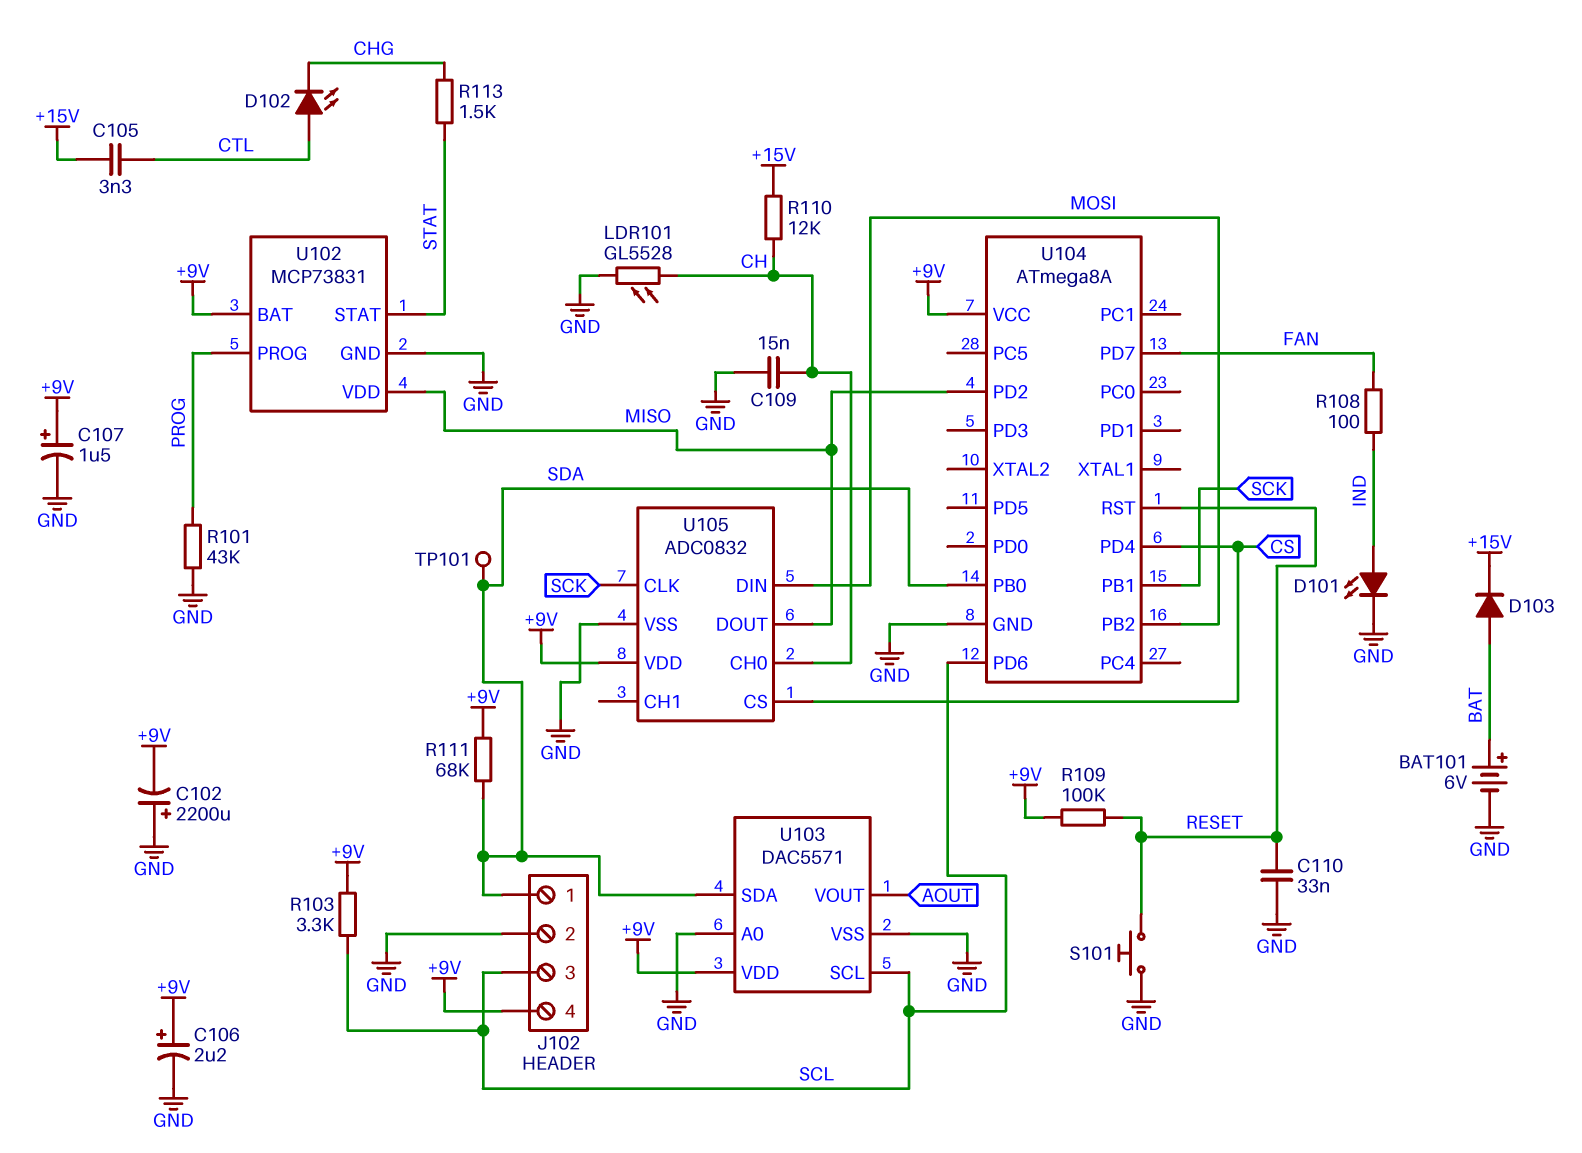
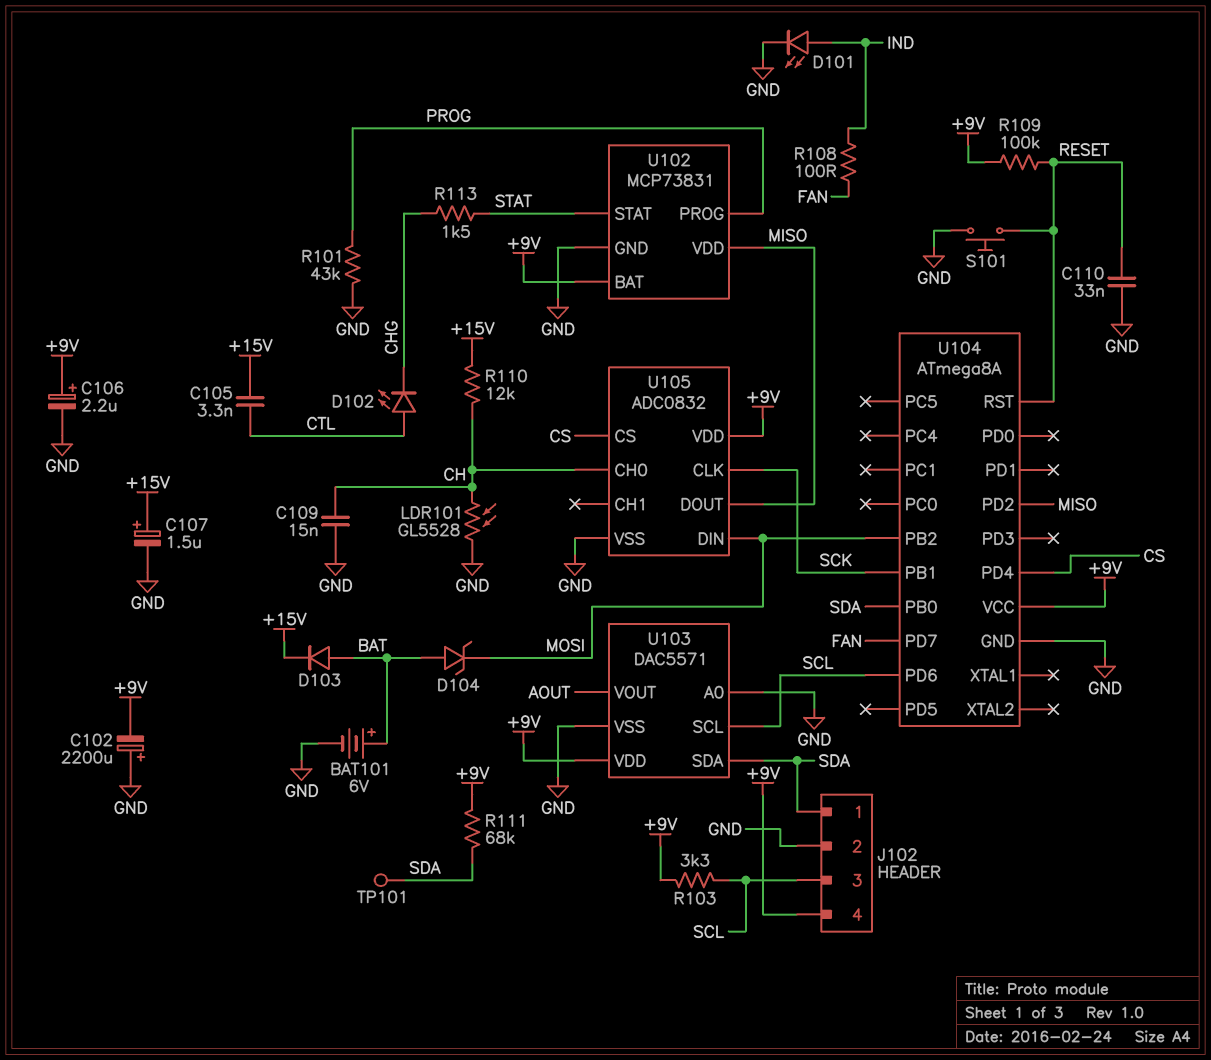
C107: 1.5uF (plus +9V, minus GND) -> 1.5uF (plus +15V, minus GND)
D104: none -> zener (A BAT, K MOSI)

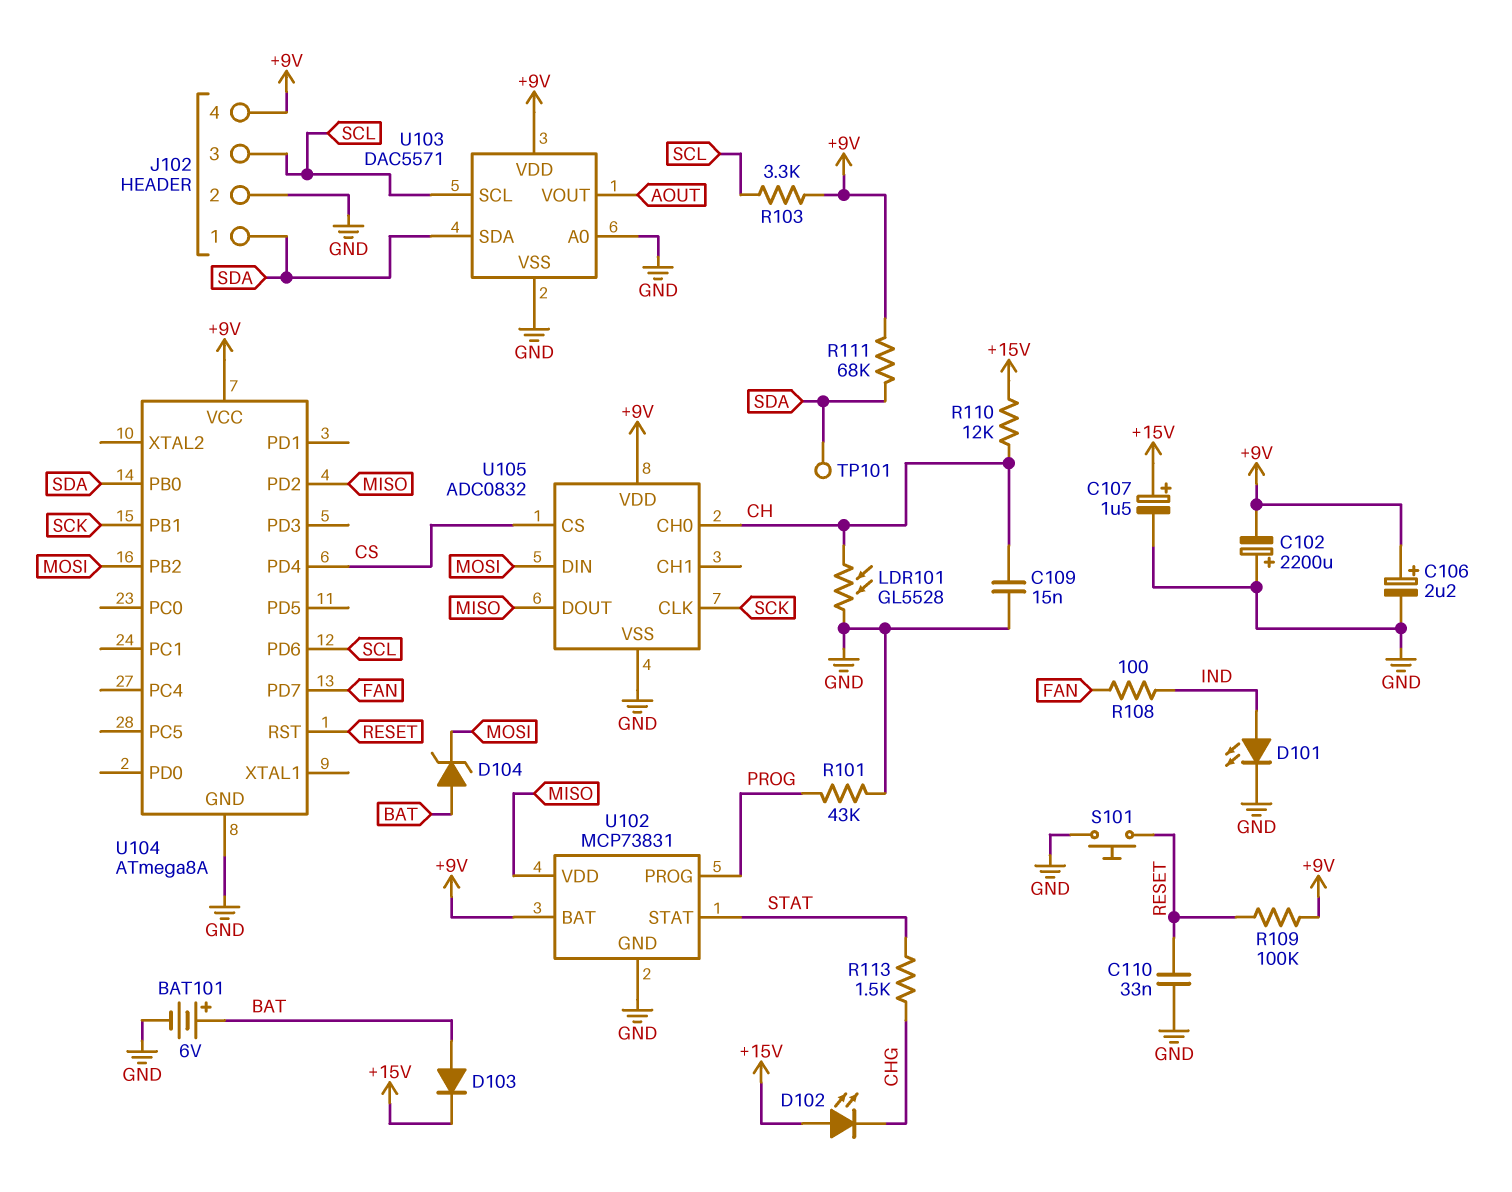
C105: 3.3nF (+15V, CTL) -> none
D102: LED (A CTL, K CHG) -> LED (A +15V, K CHG)

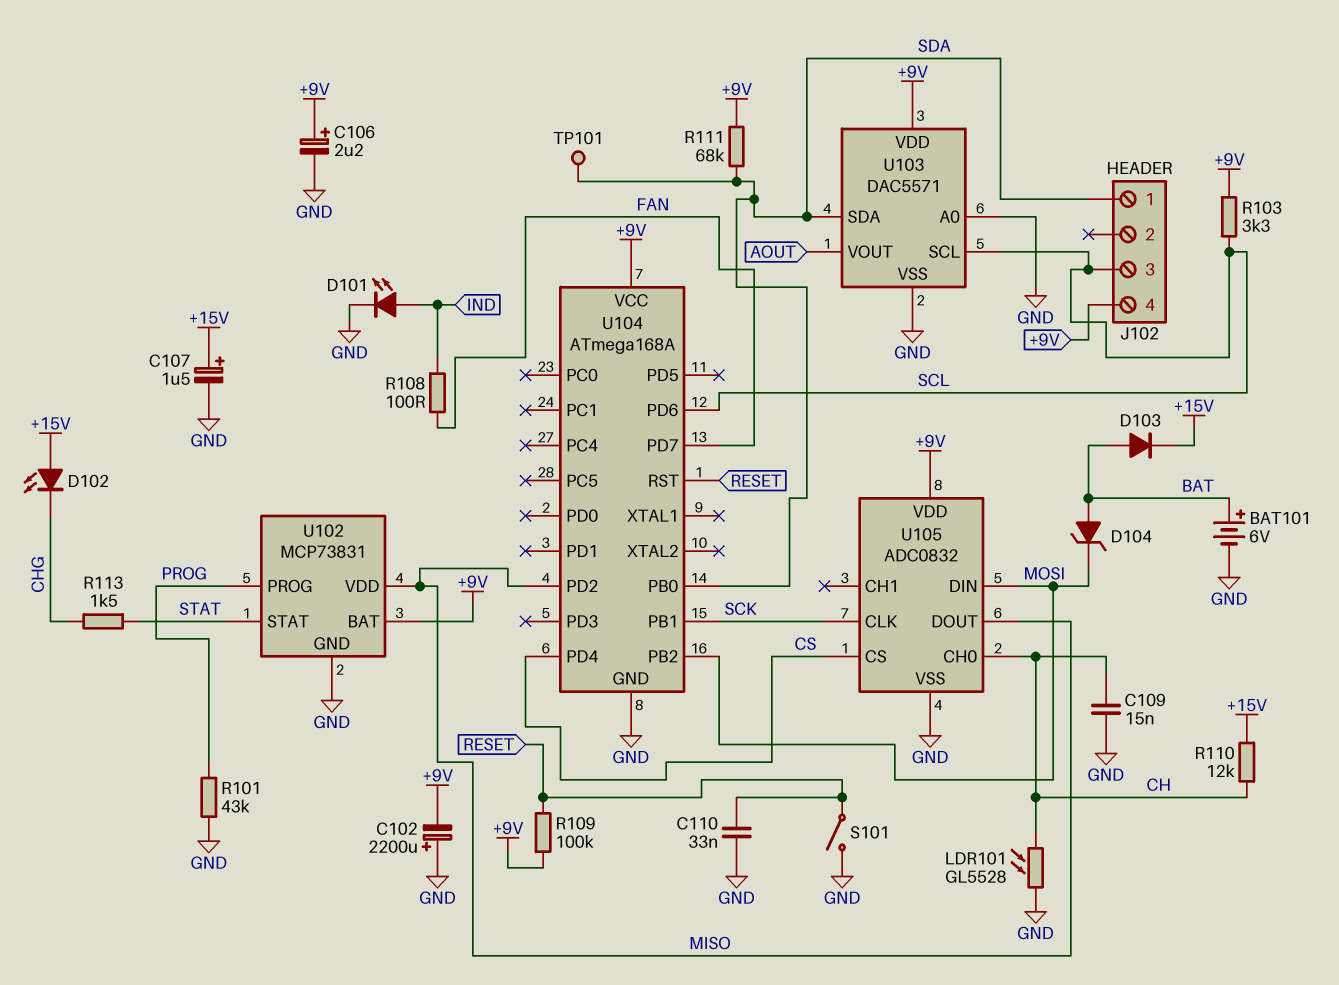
J102 pin 2: GND -> none
S101: button (GND, RESET) -> switch (GND, RESET)
U104: ATmega8A -> ATmega168A

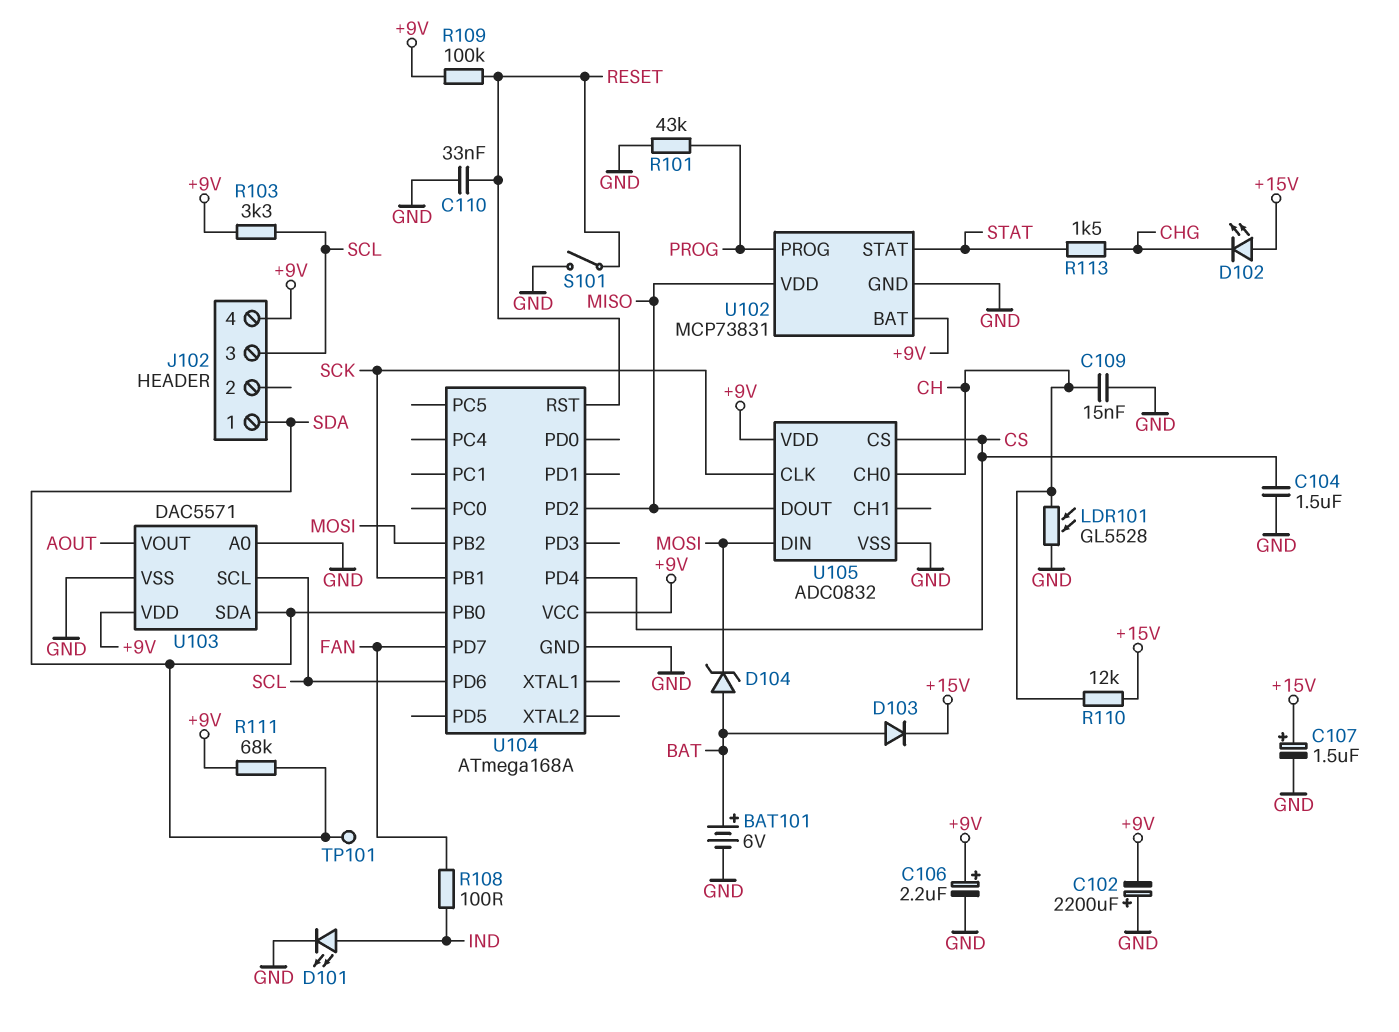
C104: none -> 1.5uF (CS, GND)

